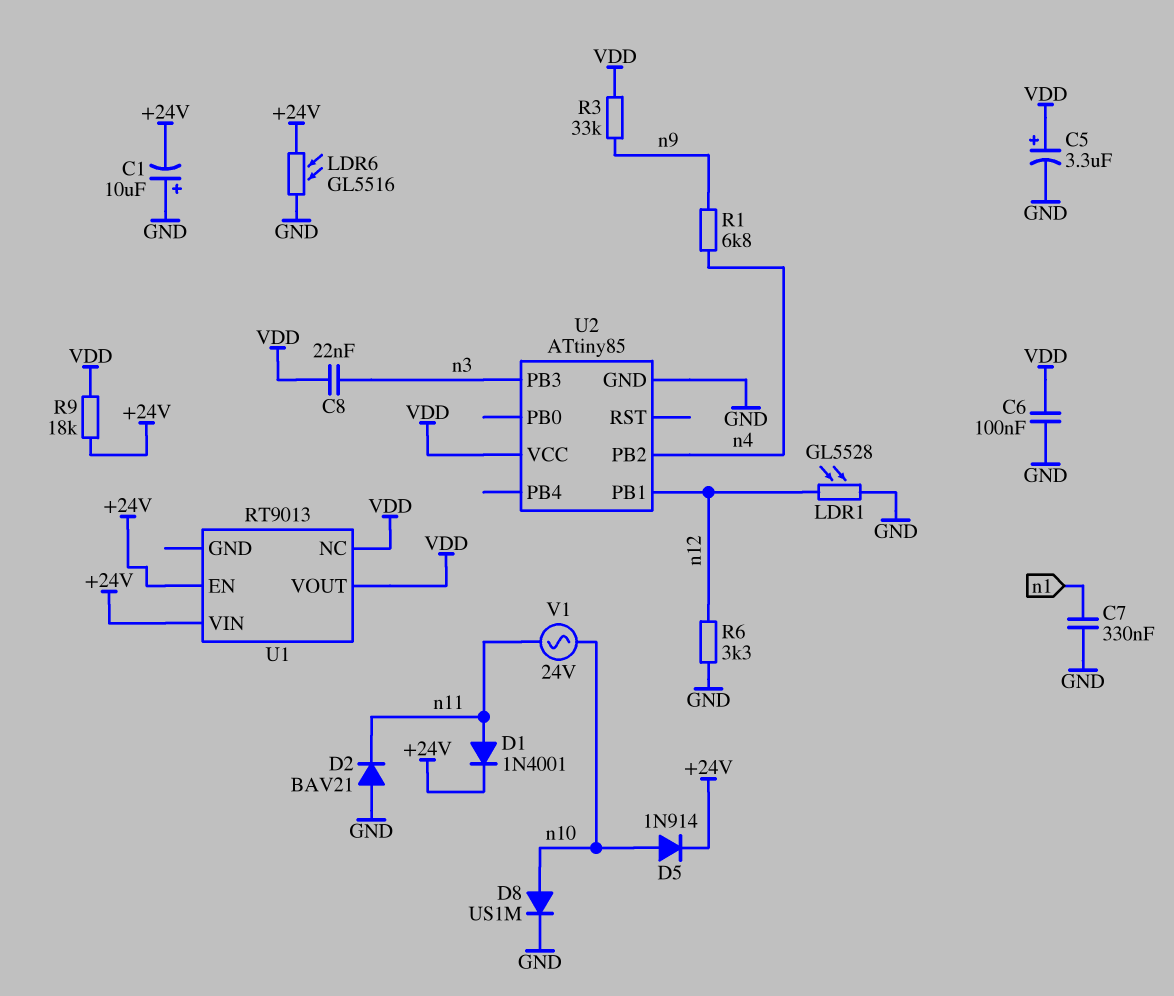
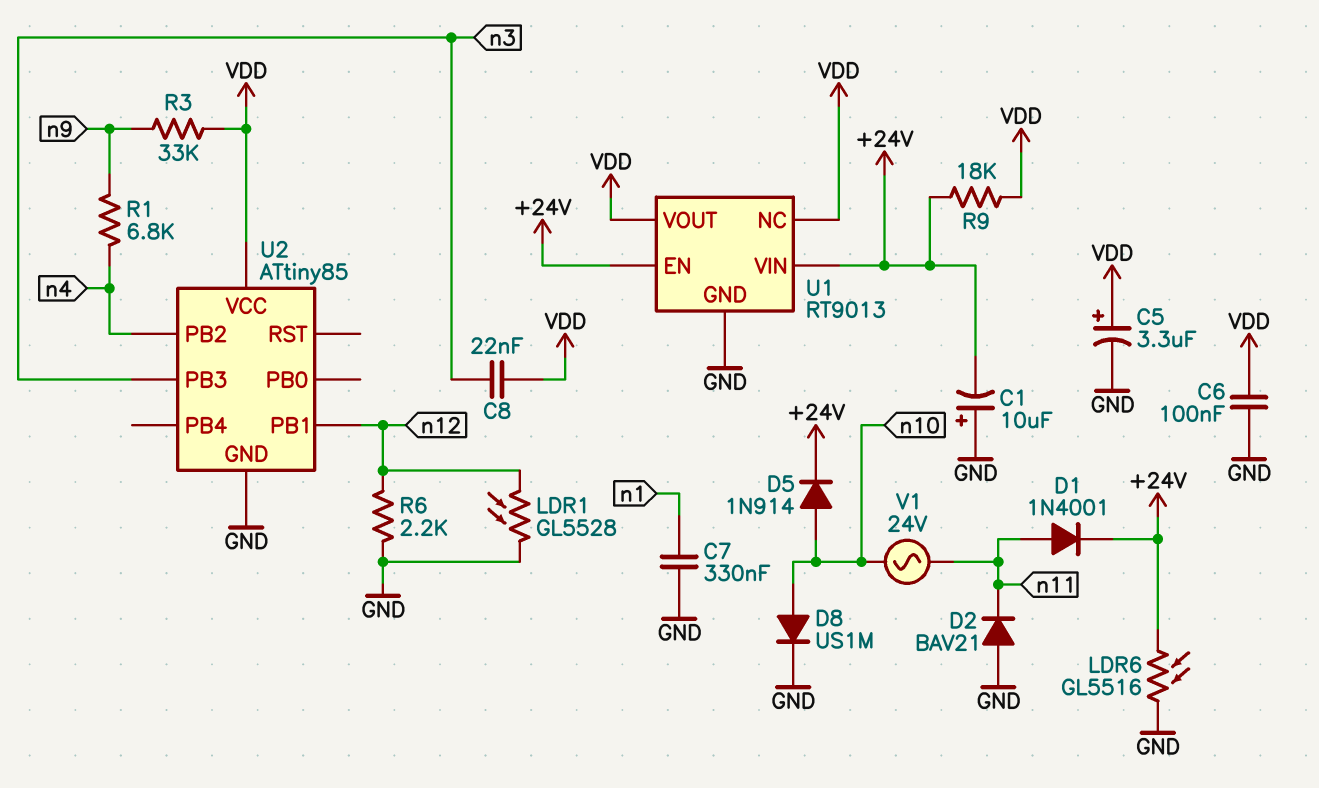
R6: 3.3k (GND, n12) -> 2.2k (GND, n12)
U1 pin GND: none -> GND

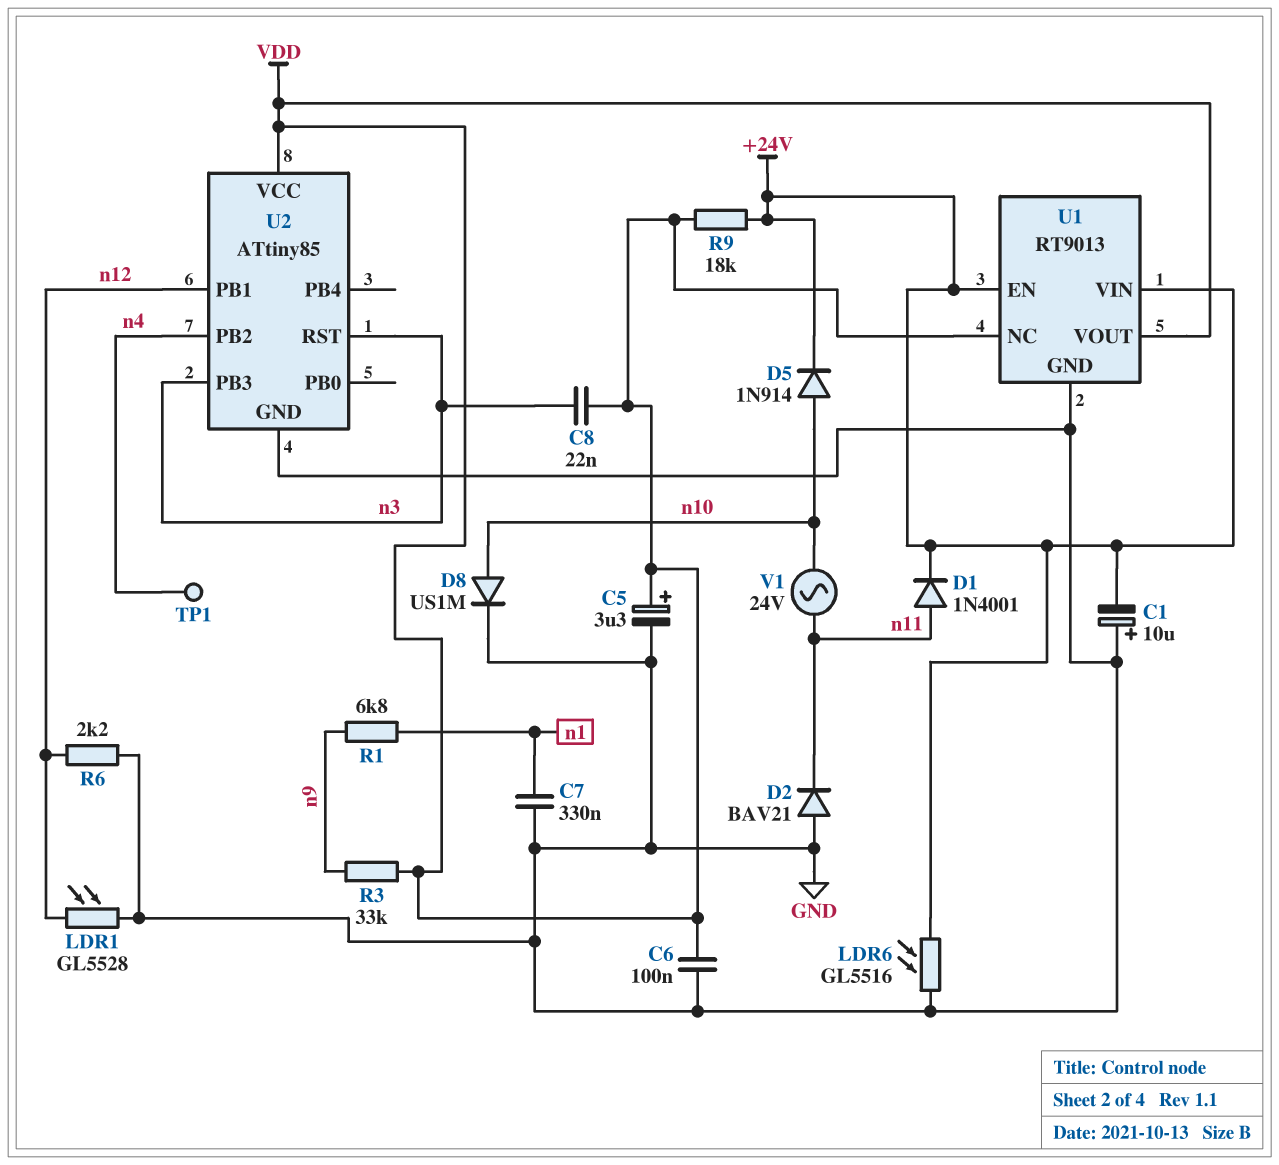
R1: 6.8k (n4, n9) -> 6.8k (n1, n9)
TP1: none -> test point (n4)
U2 pin RST: none -> n3

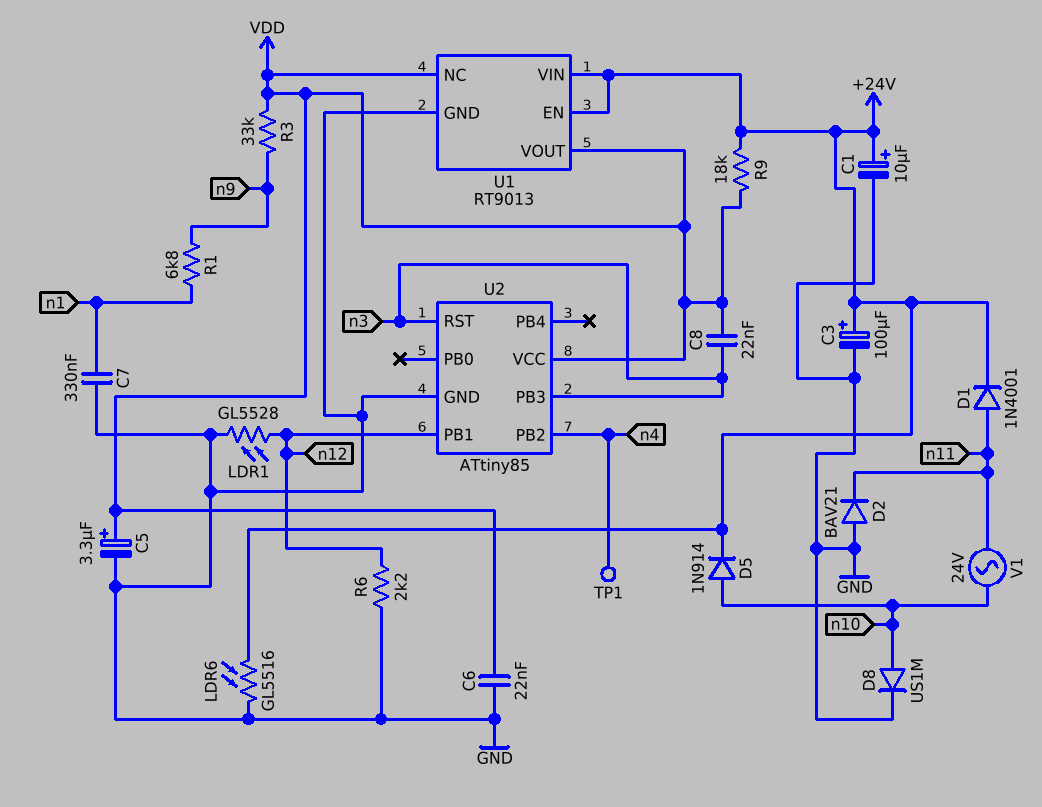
C1: 10uF (plus GND, minus +24V) -> 10uF (plus +24V, minus GND)
C3: none -> 100uF (plus +24V, minus GND)
C6: 100nF (GND, VDD) -> 22nF (GND, VDD)

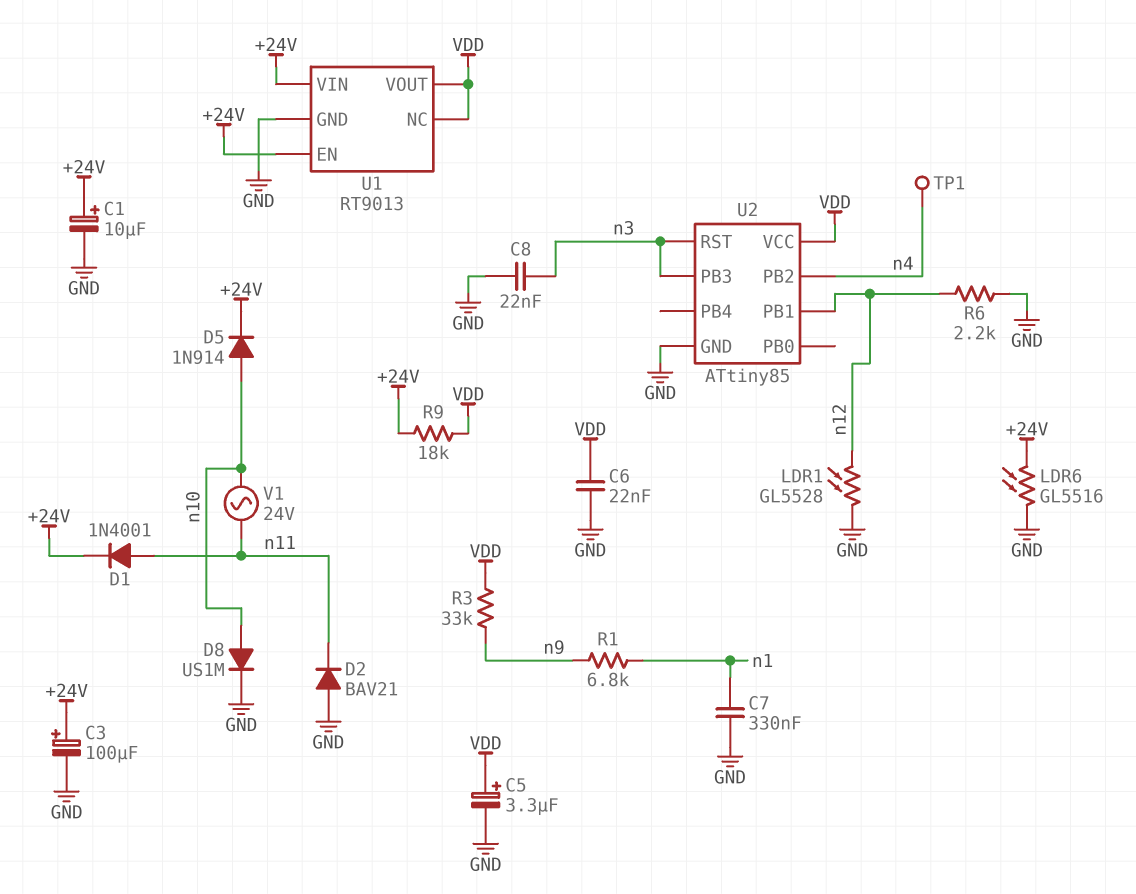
C8: 22nF (VDD, n3) -> 22nF (GND, n3)

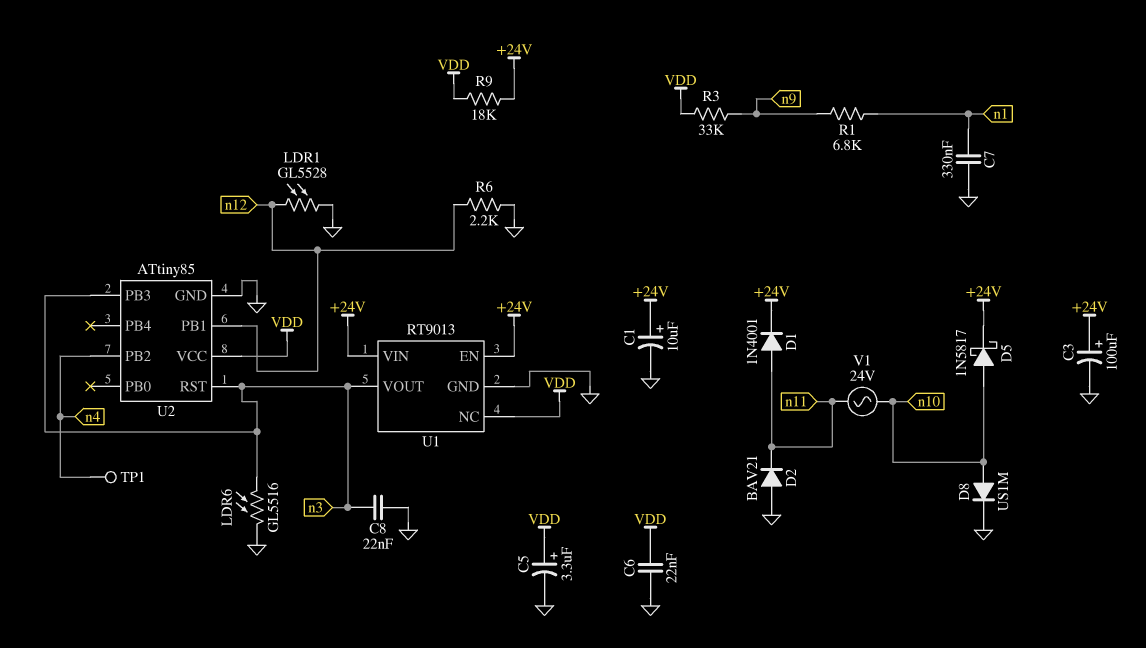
D5: diode 1N914 (A n10, K +24V) -> schottky 1N5817 (A n10, K +24V)
LDR6: GL5516 (+24V, GND) -> GL5516 (GND, n3)
U1 pin VOUT: VDD -> n3

